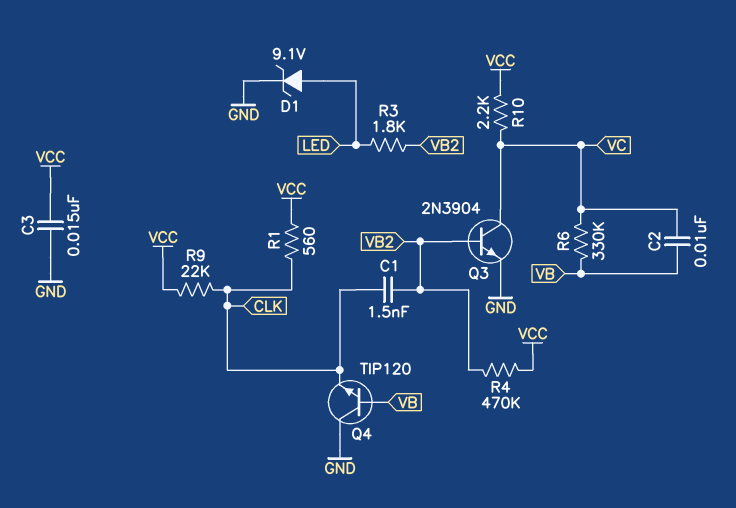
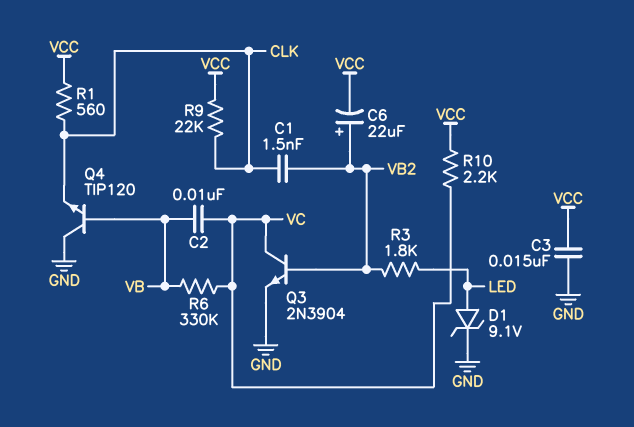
C6: none -> 22uF (plus VB2, minus VCC)
R4: 470k (VB2, VCC) -> none

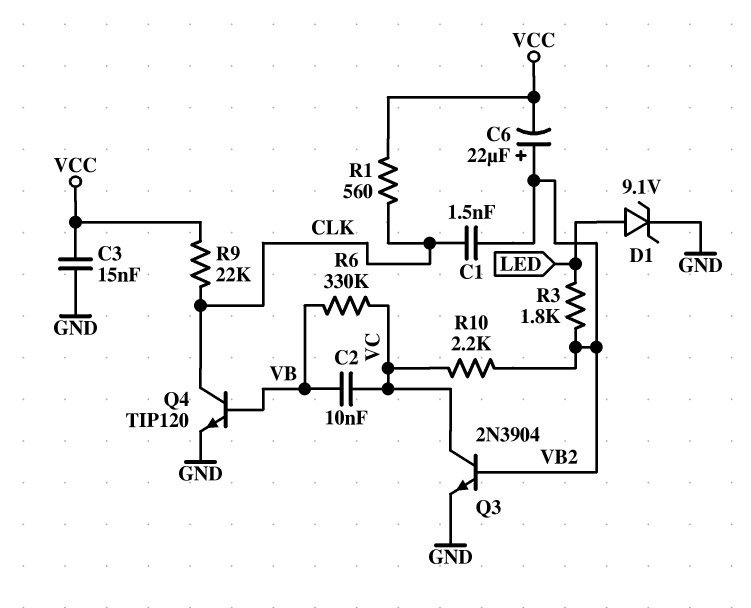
Q4: NPN TIP120 (B VB, C GND, E CLK) -> NPN TIP120 (B VB, C CLK, E GND)
R10: 2.2k (VC, VCC) -> 2.2k (VB2, VC)

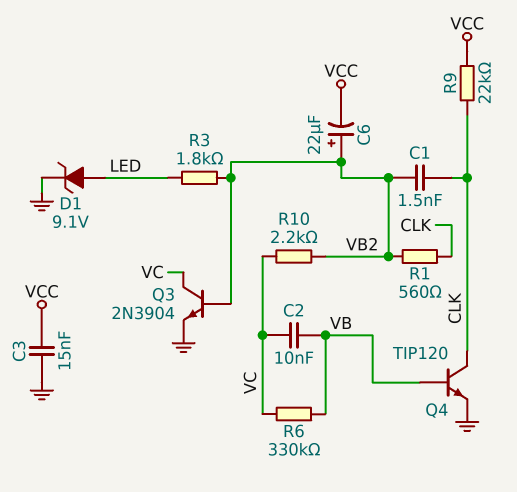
R1: 560 (CLK, VCC) -> 560 (CLK, VB2)

